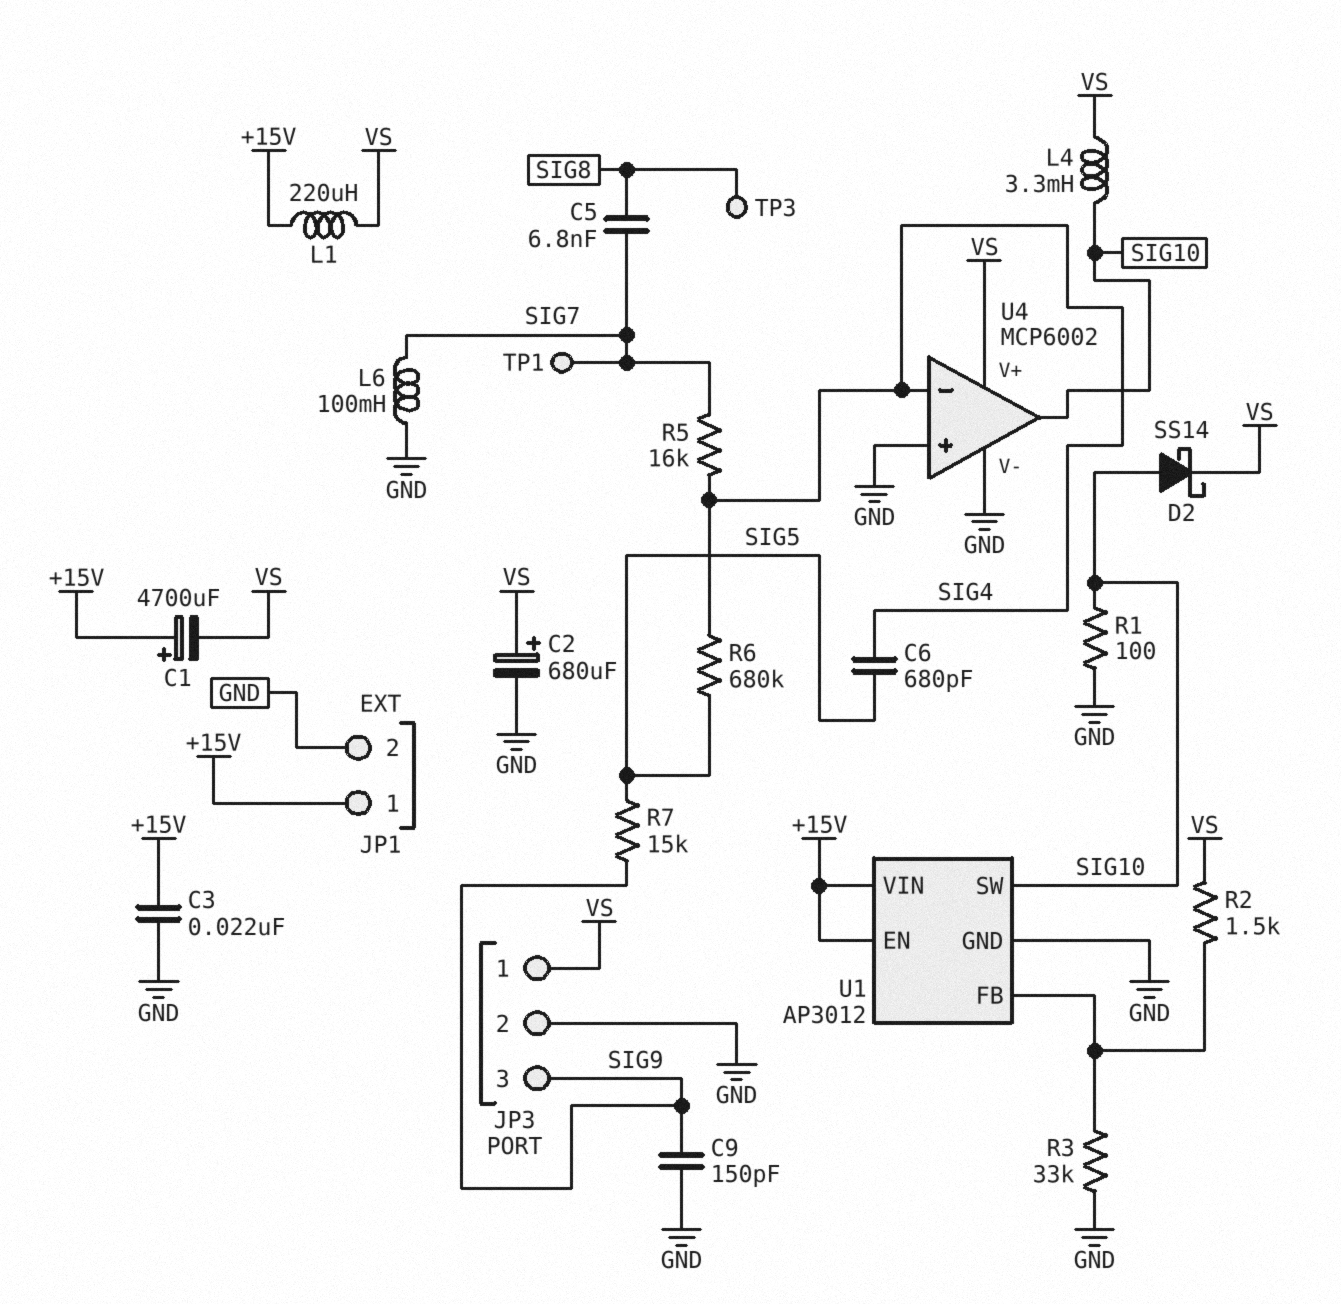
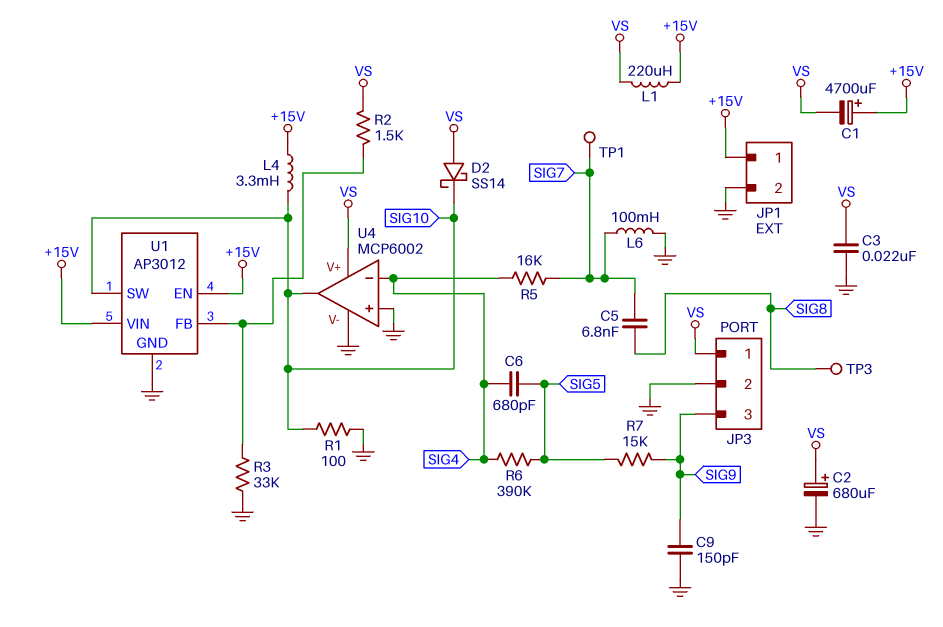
C3: 22nF (+15V, GND) -> 22nF (GND, VS)
D2: schottky SS14 (A SIG10, K VS) -> schottky SS14 (A VS, K SIG10)
L4: 3.3mH (SIG10, VS) -> 3.3mH (+15V, SIG10)
R6: 680k (SIG4, SIG5) -> 390k (SIG4, SIG5)

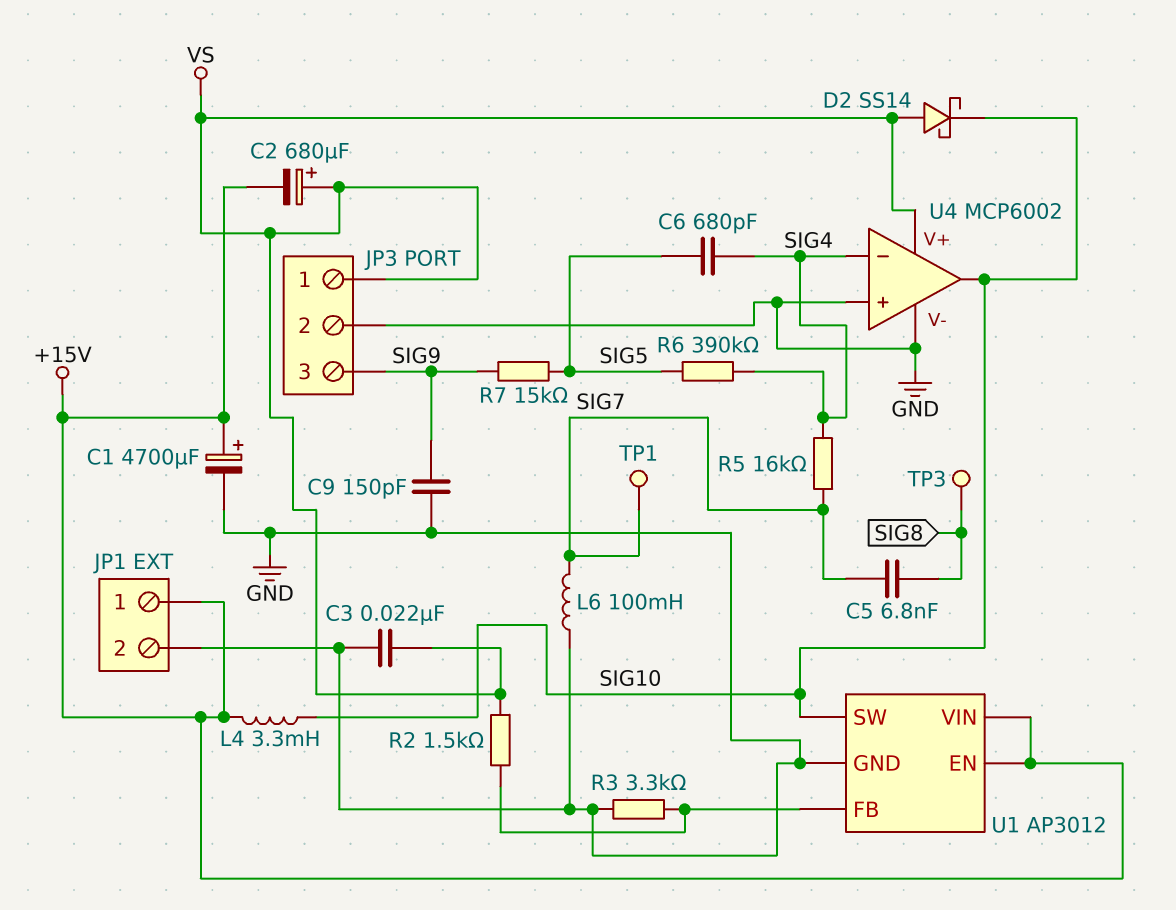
C1: 4700uF (plus +15V, minus VS) -> 4700uF (plus +15V, minus GND)
C2: 680uF (plus VS, minus GND) -> 680uF (plus VS, minus +15V)
L1: 220uH (+15V, VS) -> none
R1: 100 (GND, SIG10) -> none
R3: 33k (GND, U1/FB) -> 3.3k (GND, U1/FB)

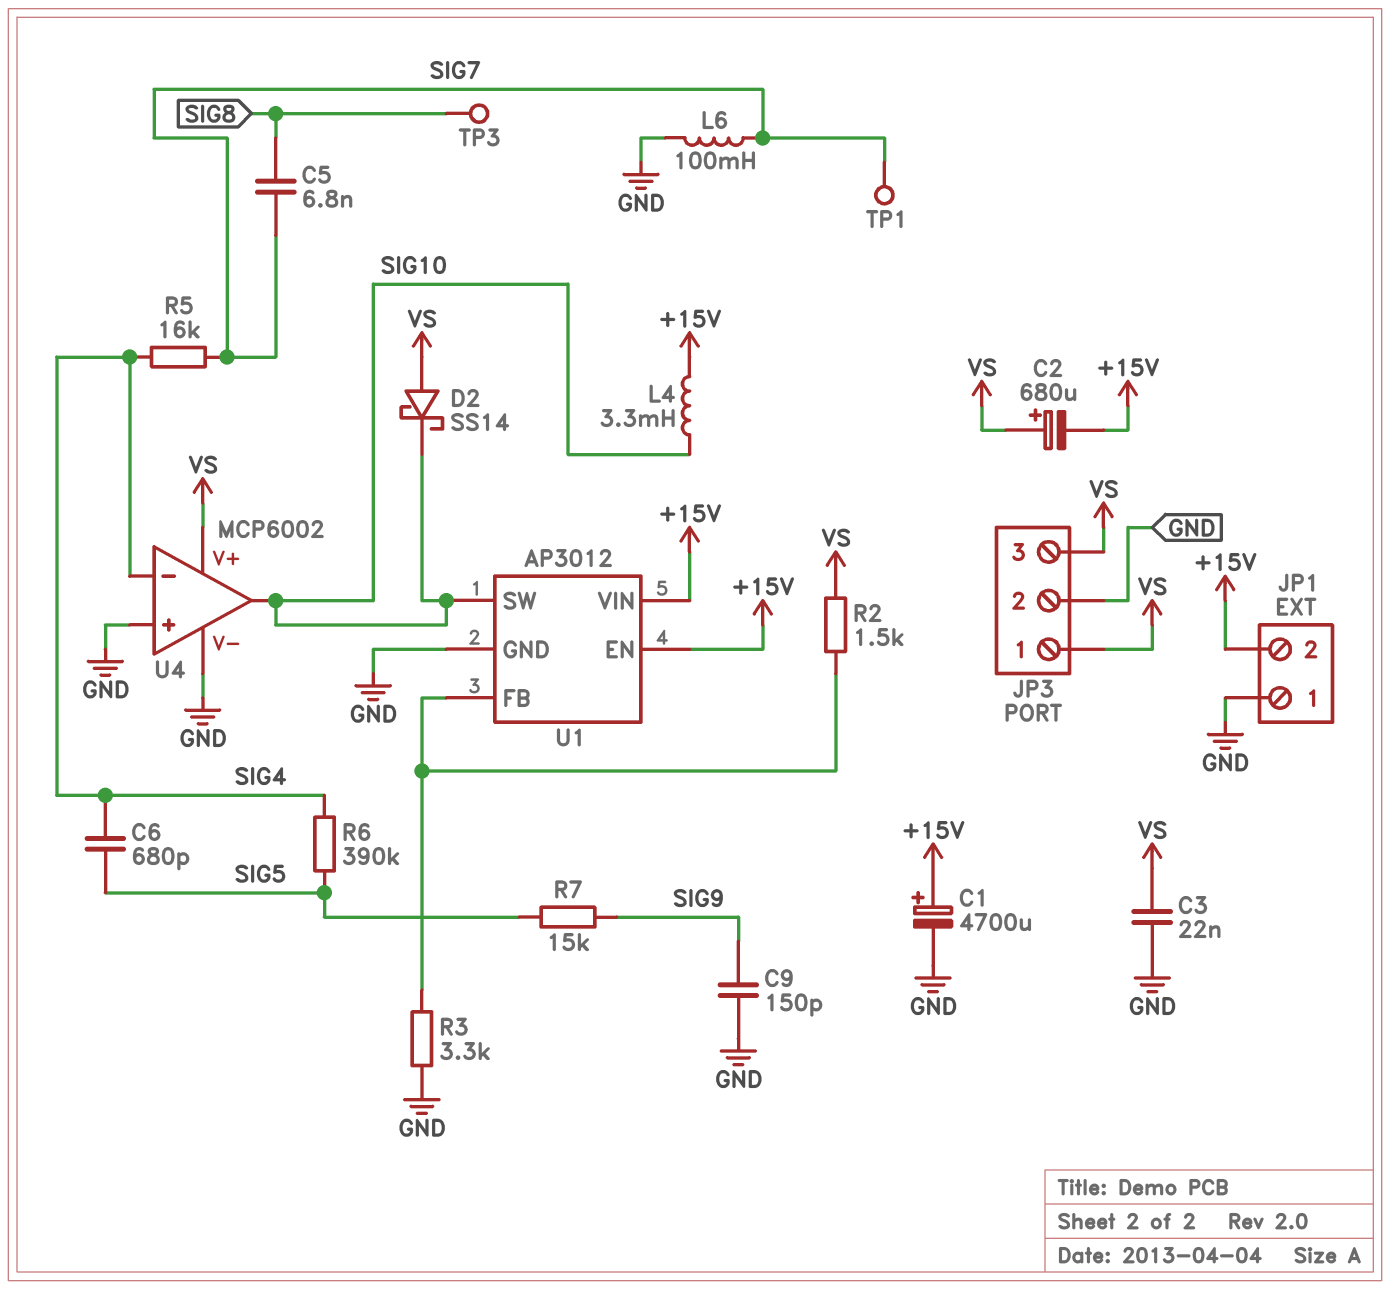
JP1 pin 1: +15V -> GND
JP1 pin 2: GND -> +15V
JP3 pin 3: SIG9 -> VS

